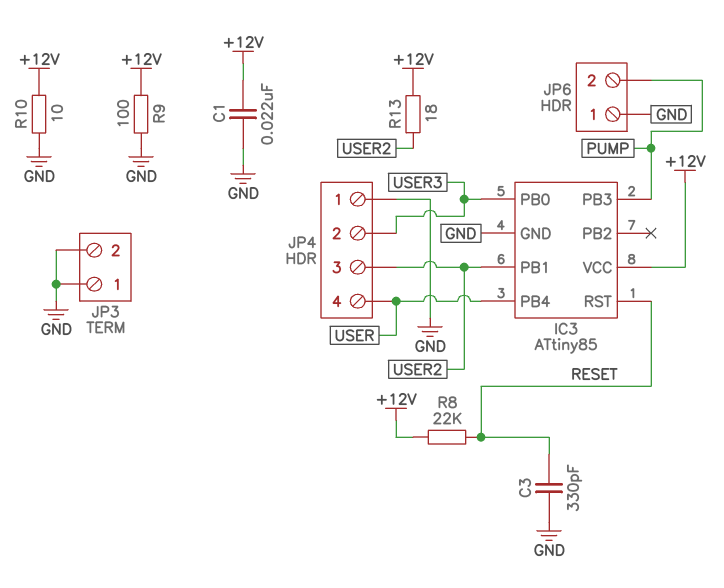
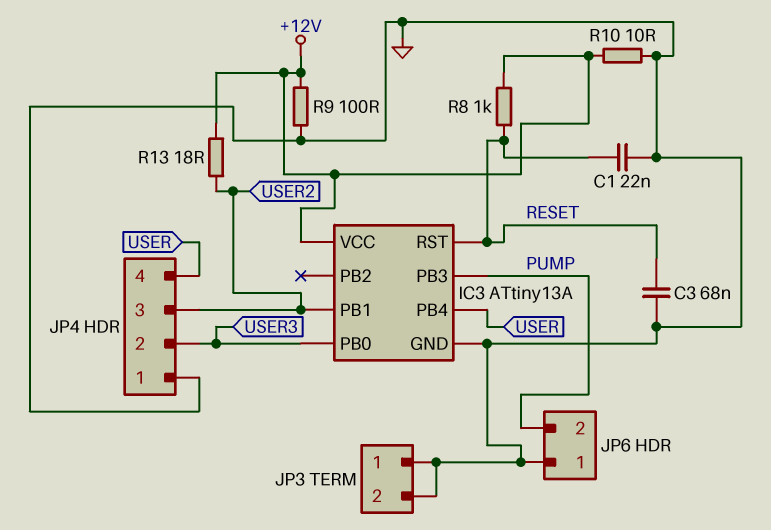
C1: 22nF (+12V, GND) -> 22nF (GND, RESET)
C3: 330pF (GND, RESET) -> 68nF (GND, RESET)
IC3: ATtiny85 -> ATtiny13A
R8: 22k (+12V, RESET) -> 1k (+12V, RESET)

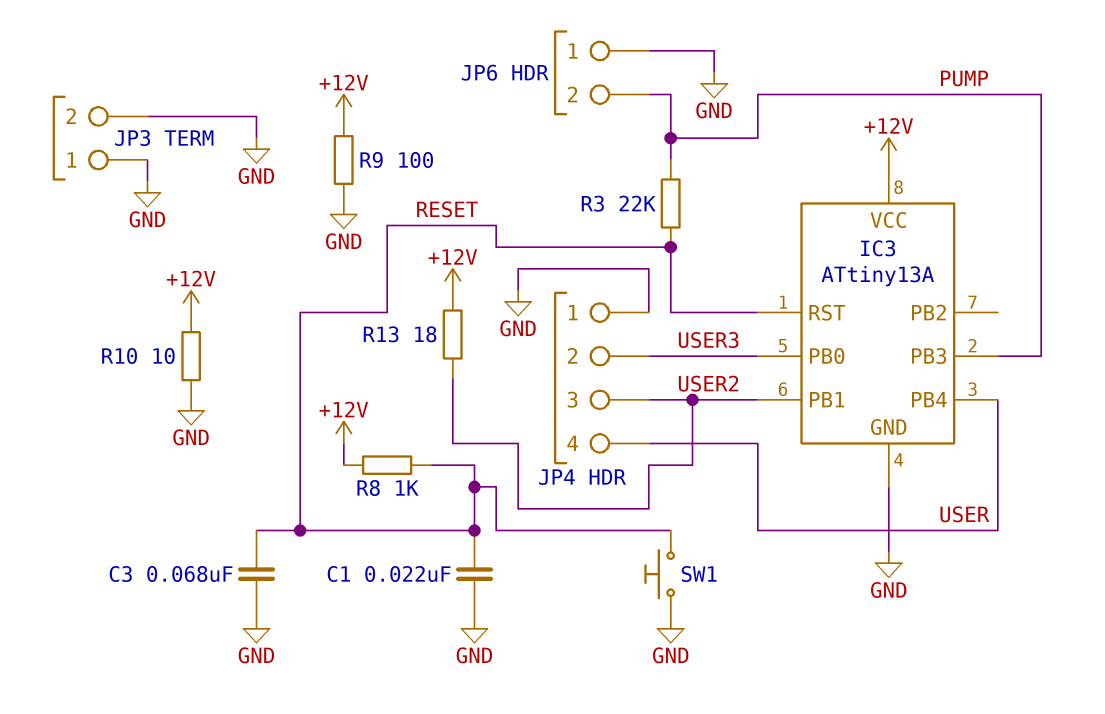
R3: none -> 22k (PUMP, RESET)
SW1: none -> button (GND, RESET)

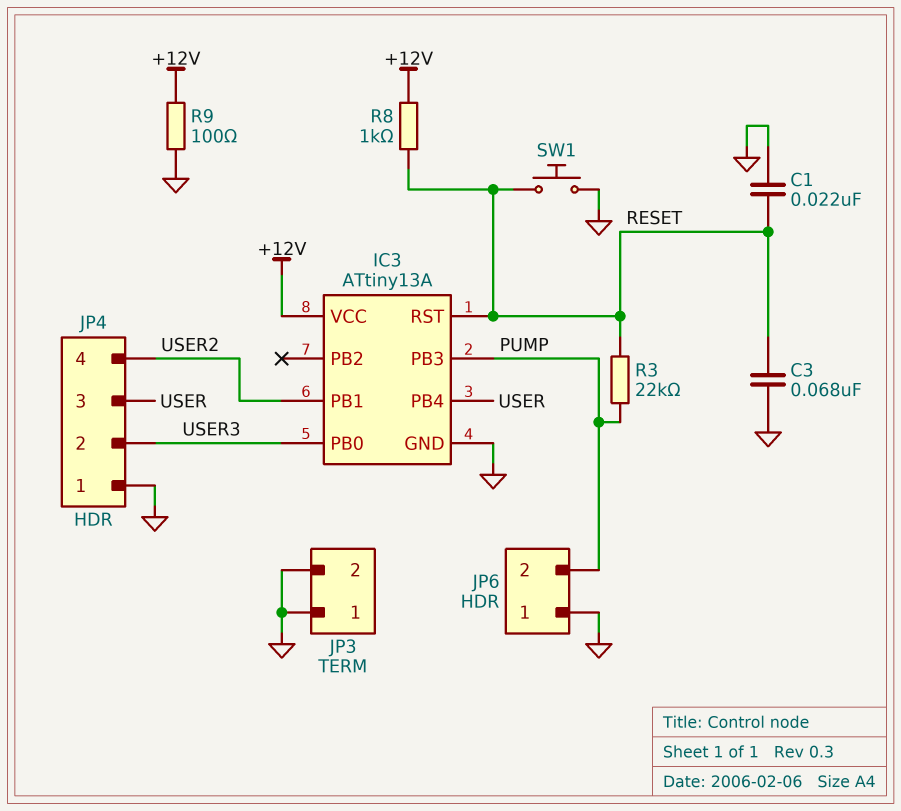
JP4 pin 3: USER2 -> USER
JP4 pin 4: USER -> USER2
R10: 10 (+12V, GND) -> none
R13: 18 (+12V, USER2) -> none

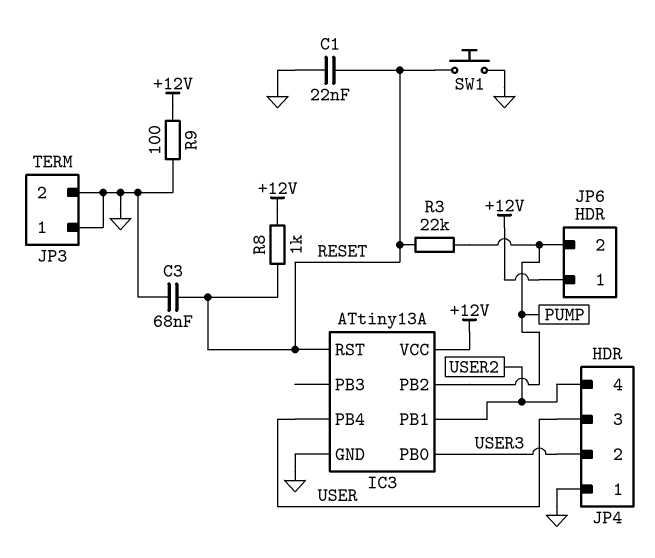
IC3 pin PB2: none -> PUMP
IC3 pin PB3: PUMP -> none
JP6 pin 1: GND -> +12V

